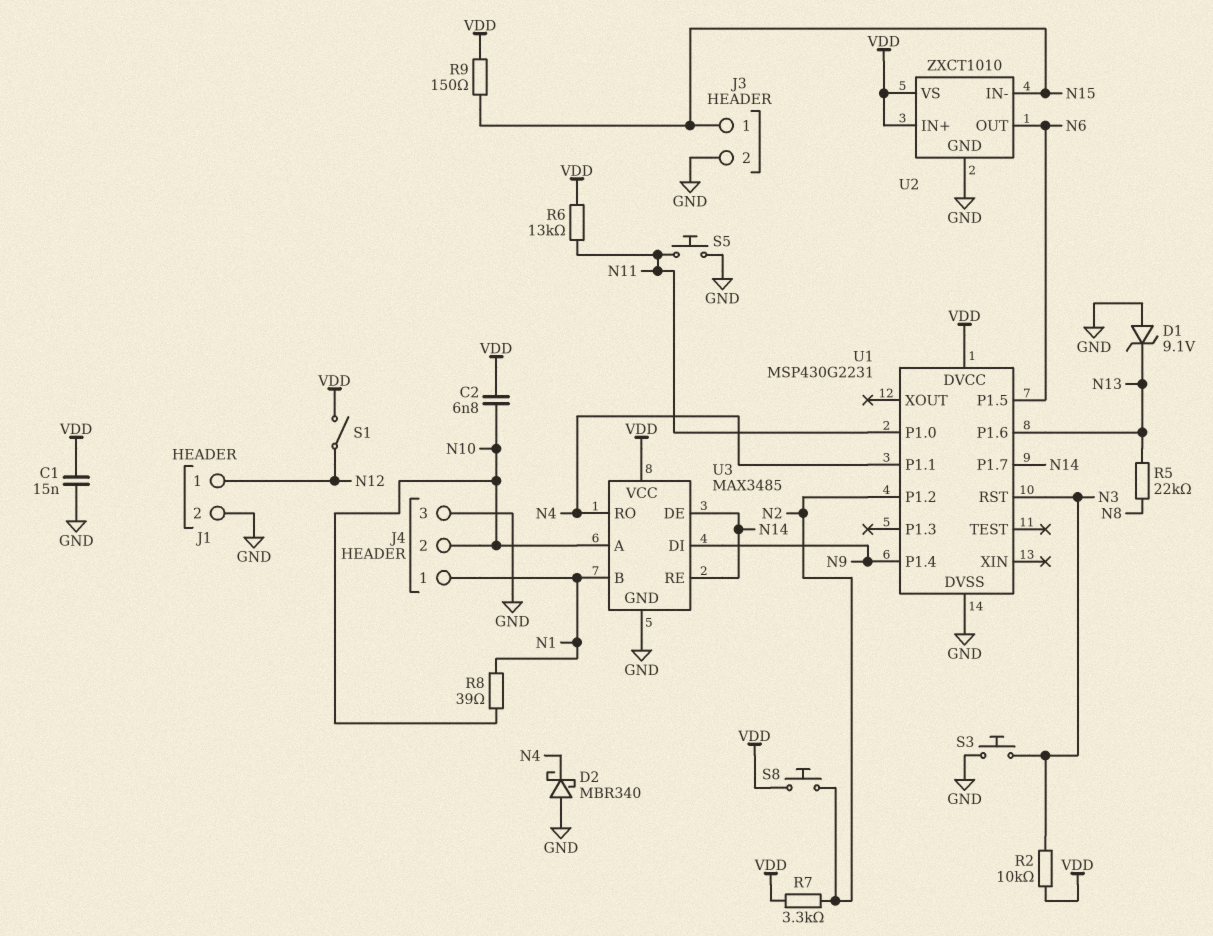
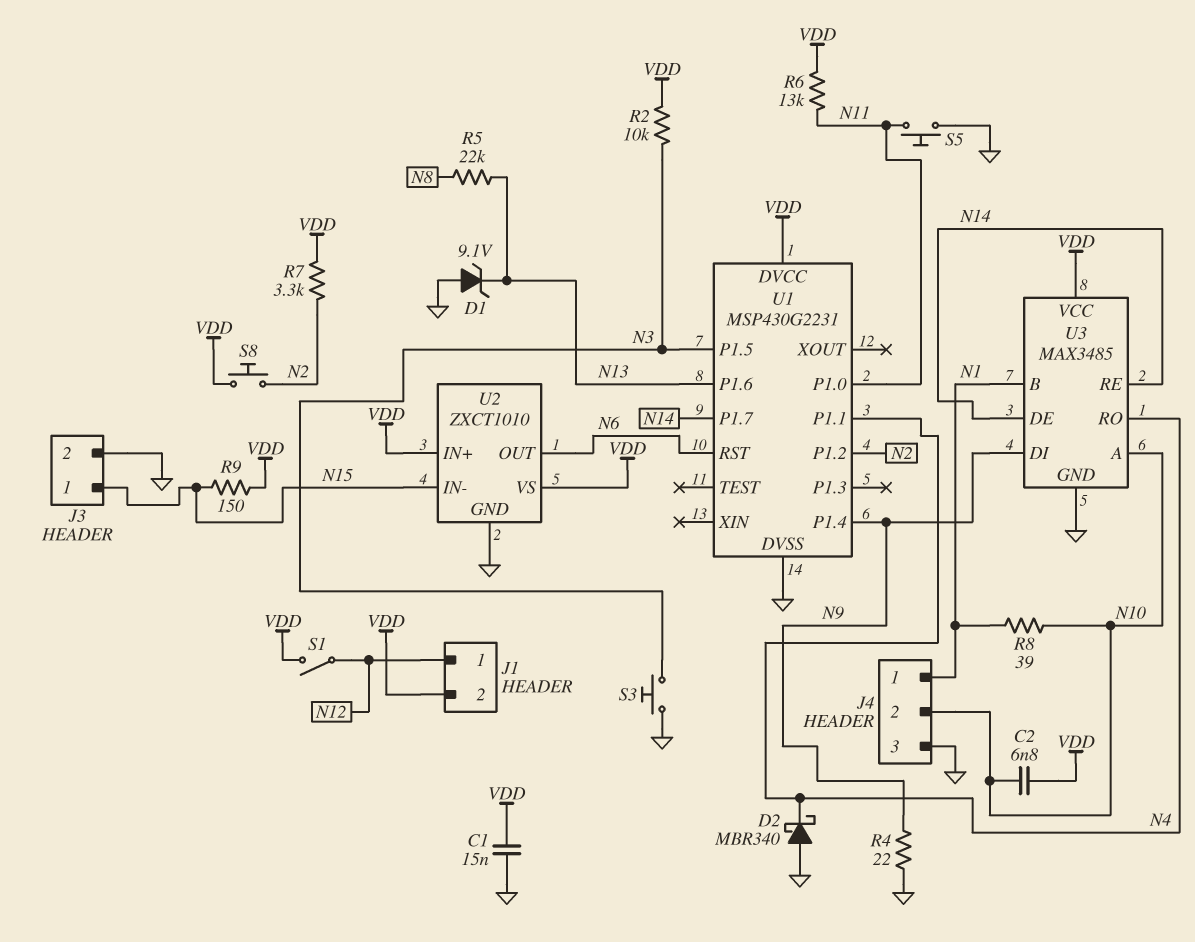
J1 pin 2: GND -> VDD
R4: none -> 22 (GND, N9)
U1 pin P1.5: N6 -> N3
U1 pin RST: N3 -> N6

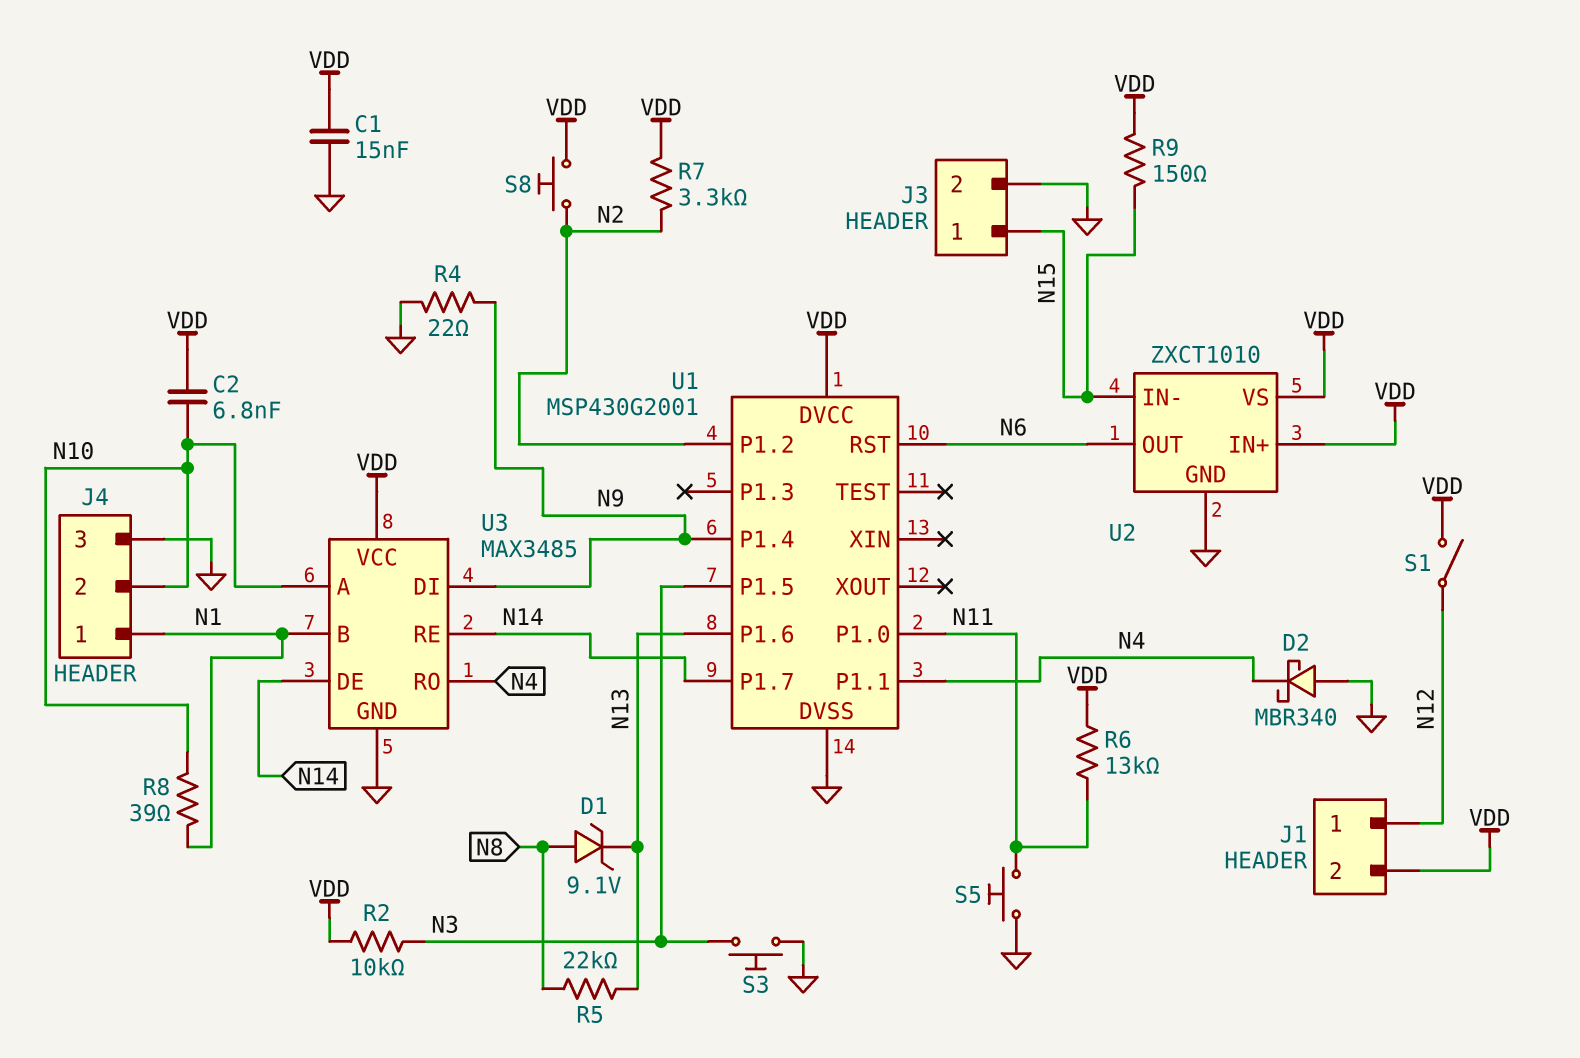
D1: zener 9.1V (A GND, K N13) -> zener 9.1V (A N8, K N13)
U1: MSP430G2231 -> MSP430G2001

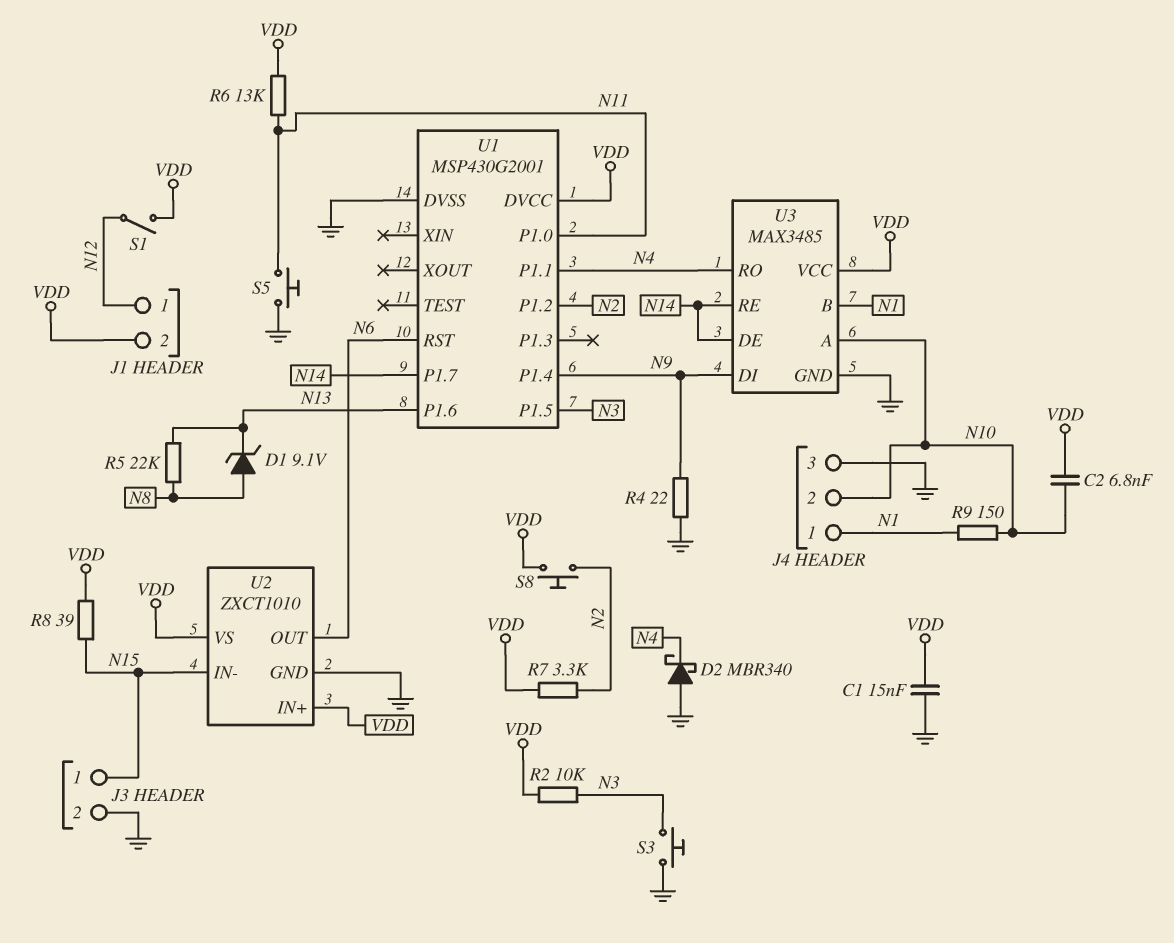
R8: 39 (N1, N10) -> 39 (N15, VDD)
R9: 150 (N15, VDD) -> 150 (N1, N10)

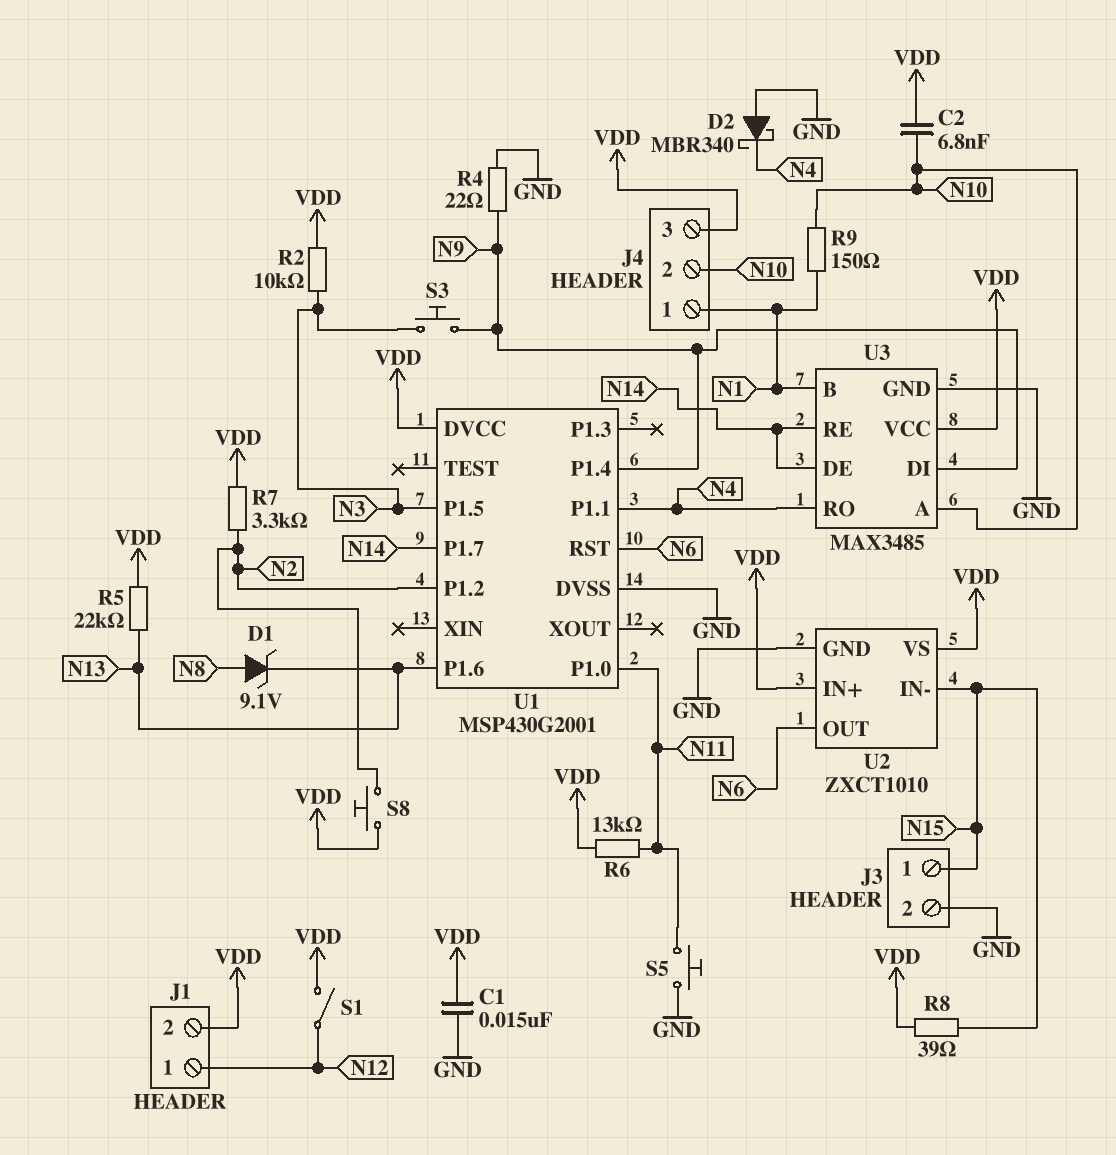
J4 pin 3: GND -> VDD
R5: 22k (N8, N13) -> 22k (N13, VDD)
S3: button (GND, N3) -> button (N3, N9)

